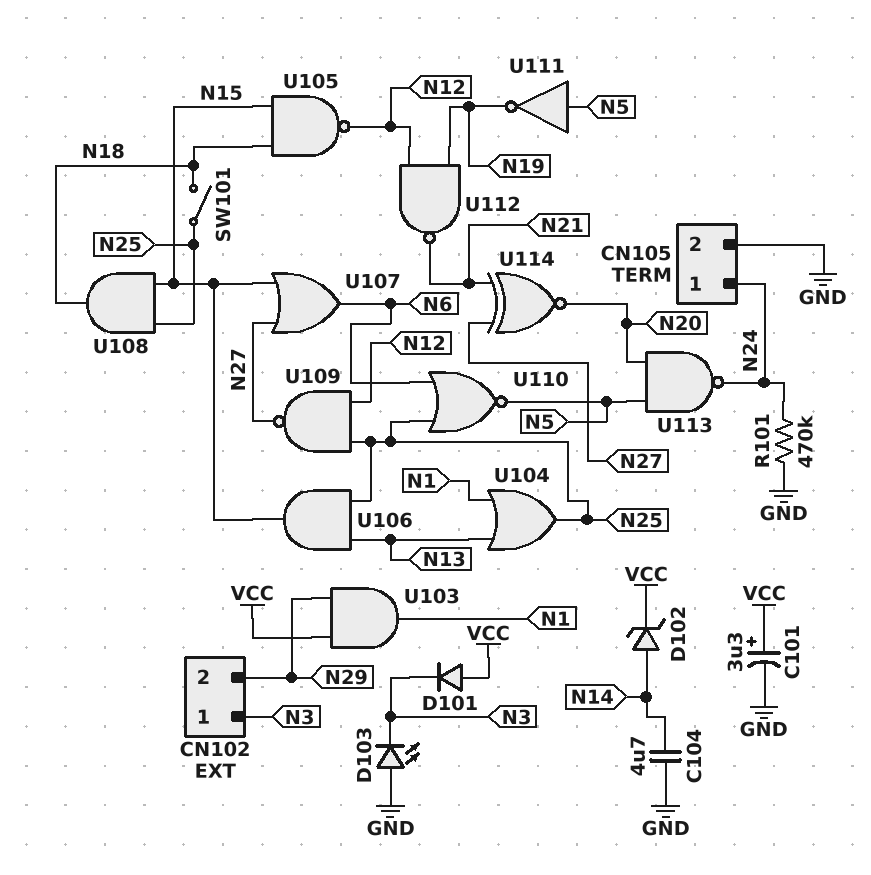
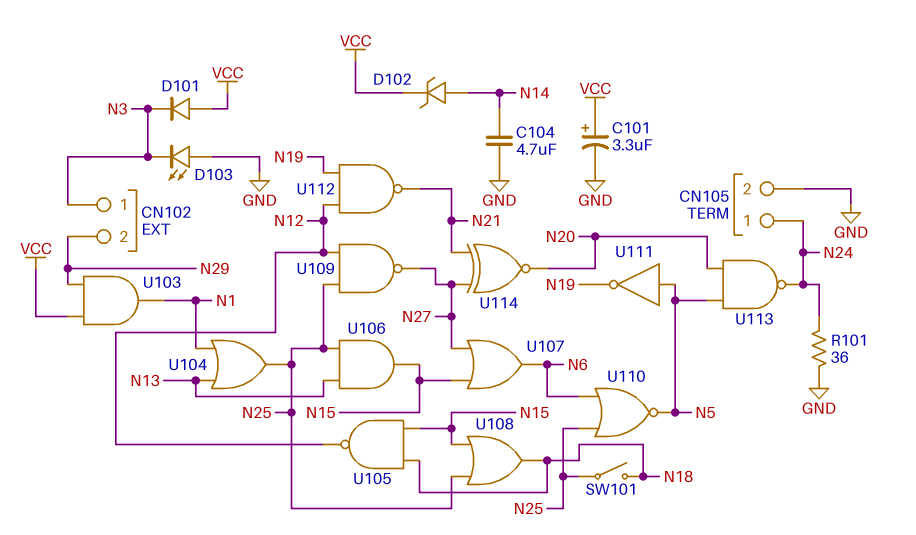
R101: 470k (GND, N24) -> 36 (GND, N24)
U108: AND (in N15, in N25, out N18) -> OR (in N15, in N25, out N18)

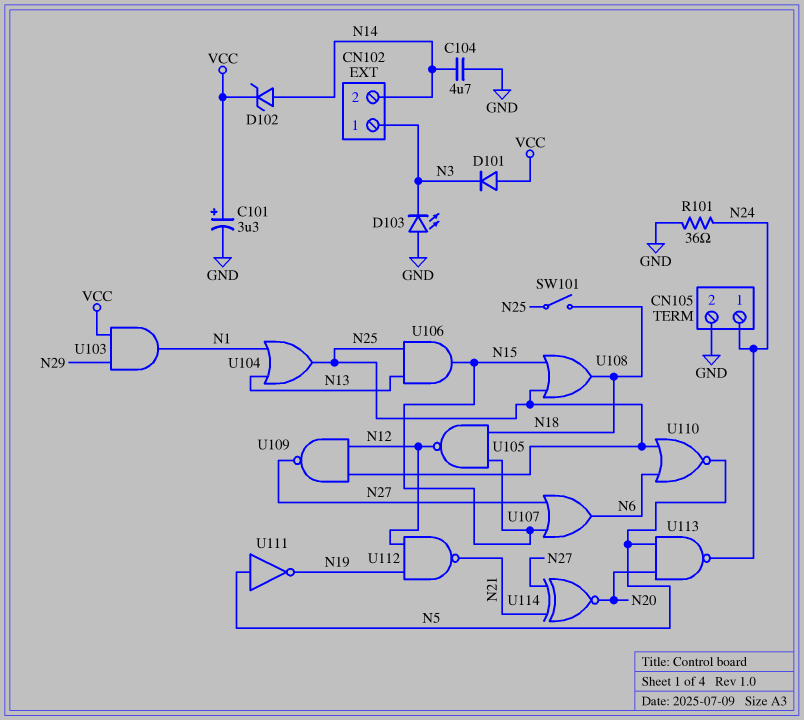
CN102 pin 2: N29 -> N14

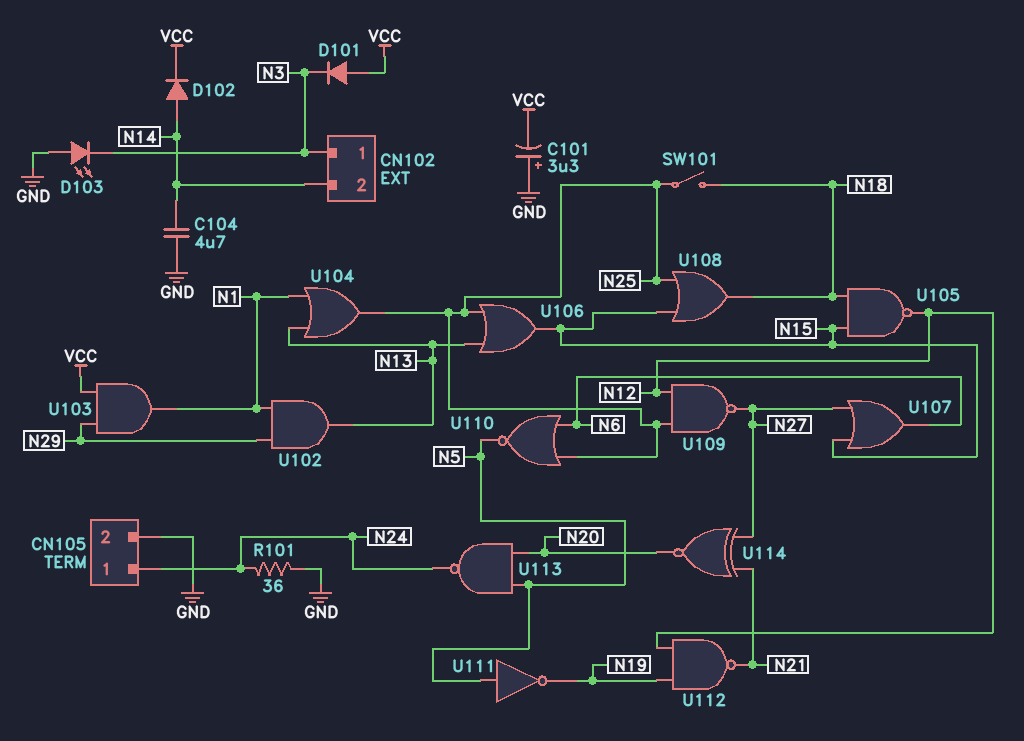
C101: 3.3uF (plus VCC, minus GND) -> 3.3uF (plus GND, minus VCC)
D102: zener (A N14, K VCC) -> diode (A N14, K VCC)
U102: none -> AND (in N1, in N29, out N13)
U106: AND (in N13, in N25, out N15) -> OR (in N13, in N25, out N15)

